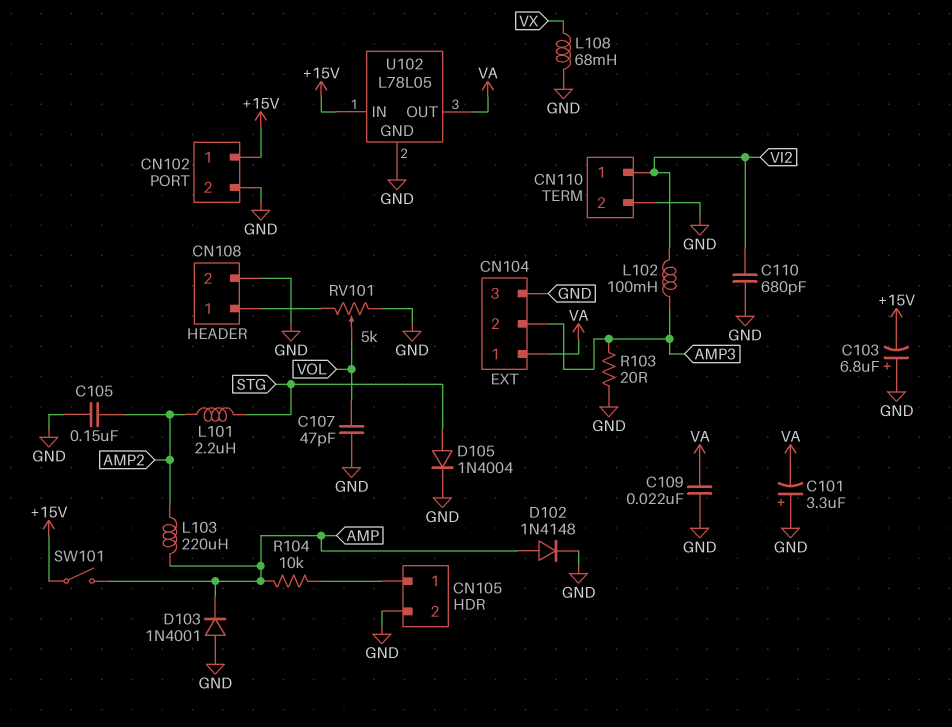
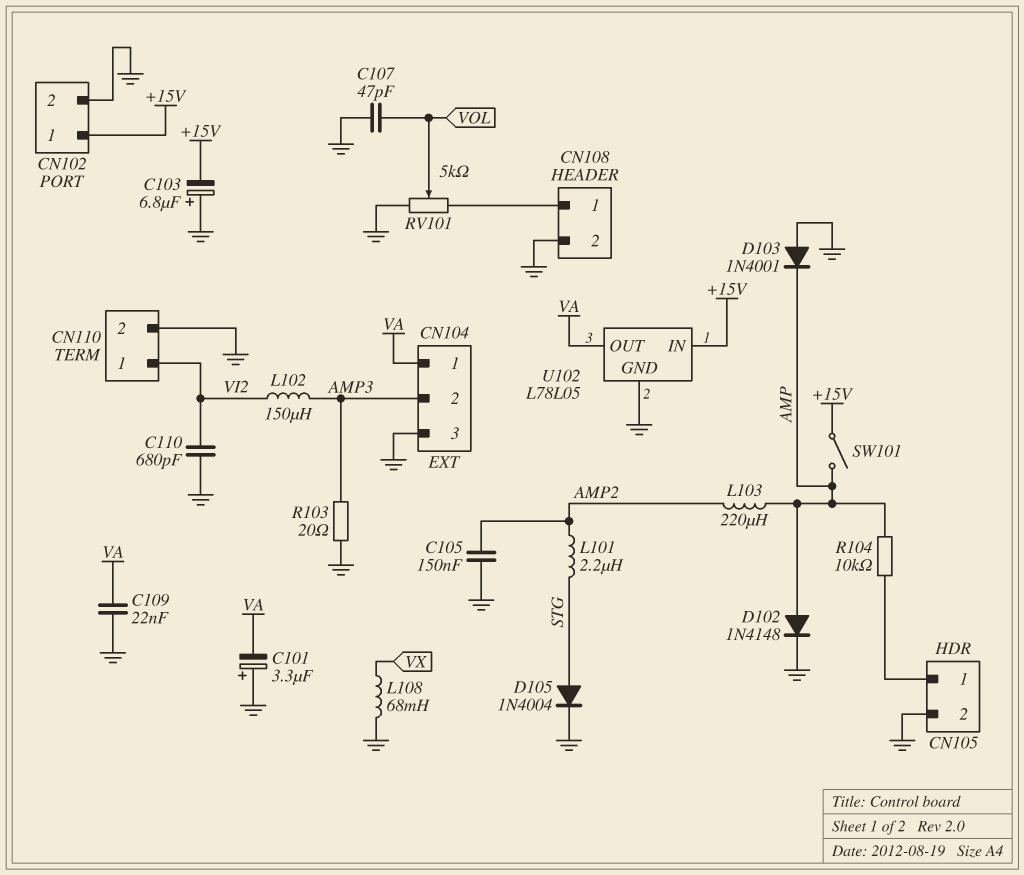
L102: 100mH (AMP3, VI2) -> 150uH (AMP3, VI2)

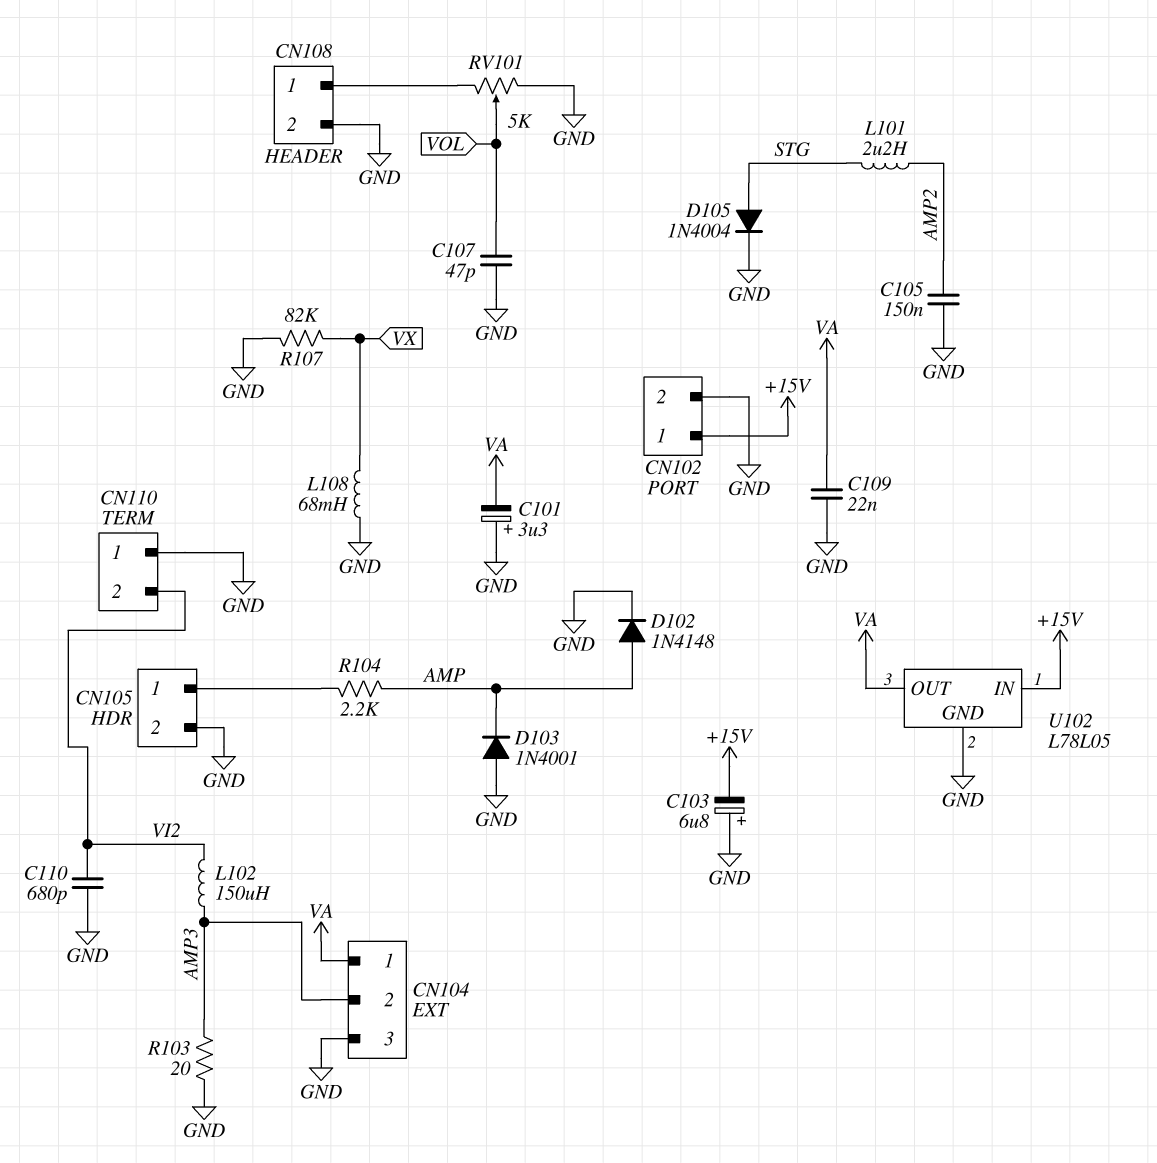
CN110 pin 1: VI2 -> GND
CN110 pin 2: GND -> VI2
L103: 220uH (AMP, AMP2) -> none
R104: 10k (AMP, CN105/1) -> 2.2k (AMP, CN105/1)
R107: none -> 82k (GND, VX)
SW101: switch (+15V, AMP) -> none

